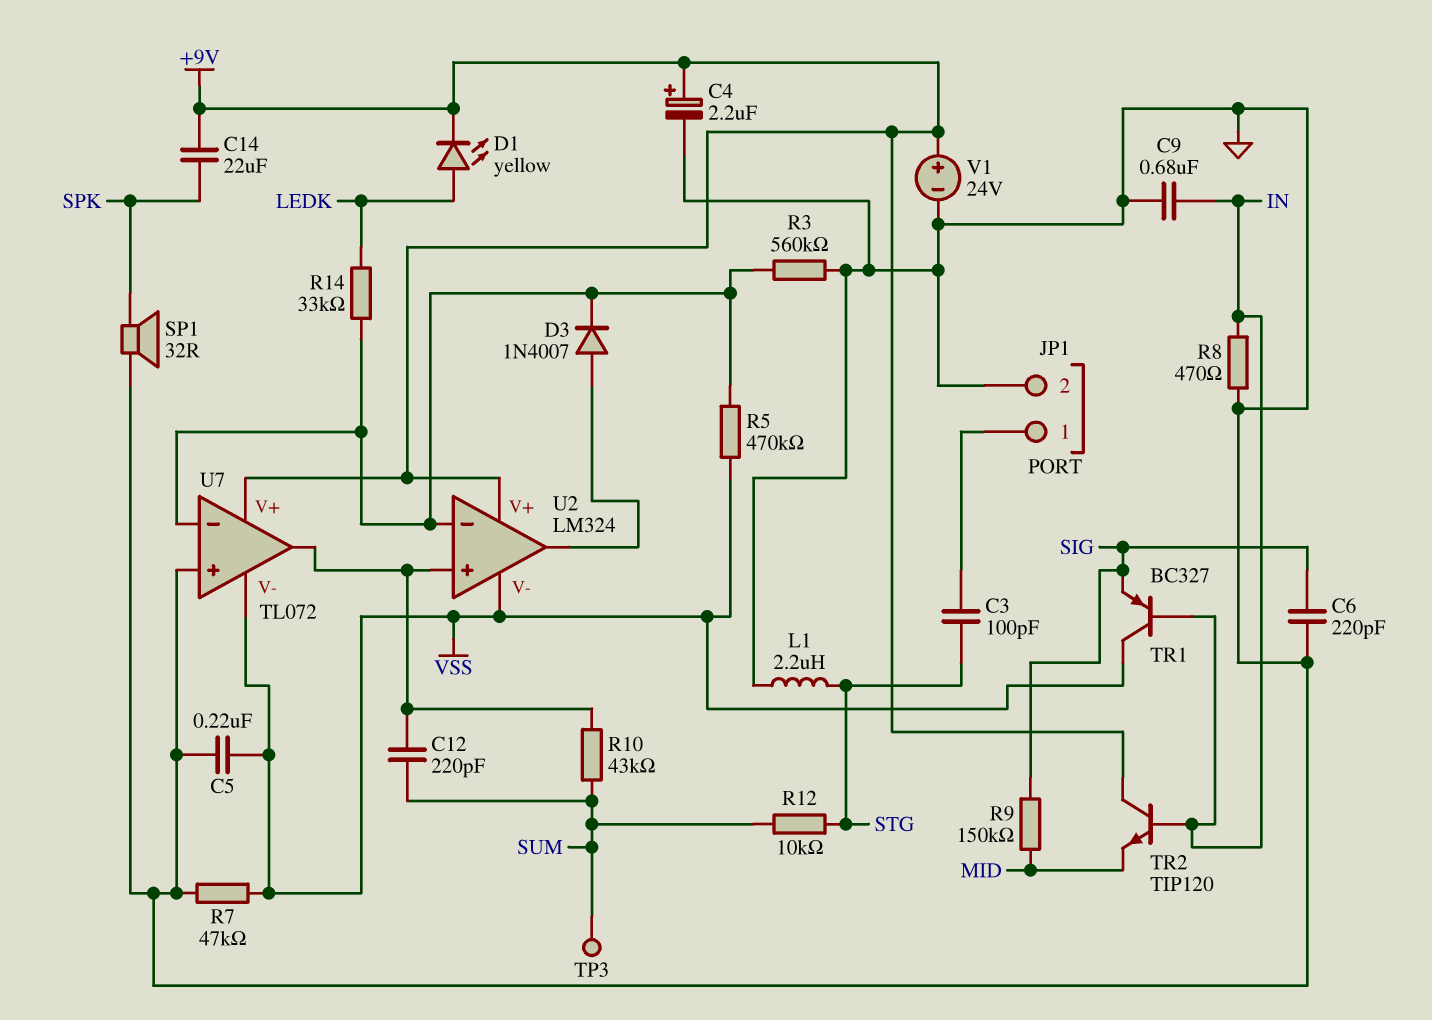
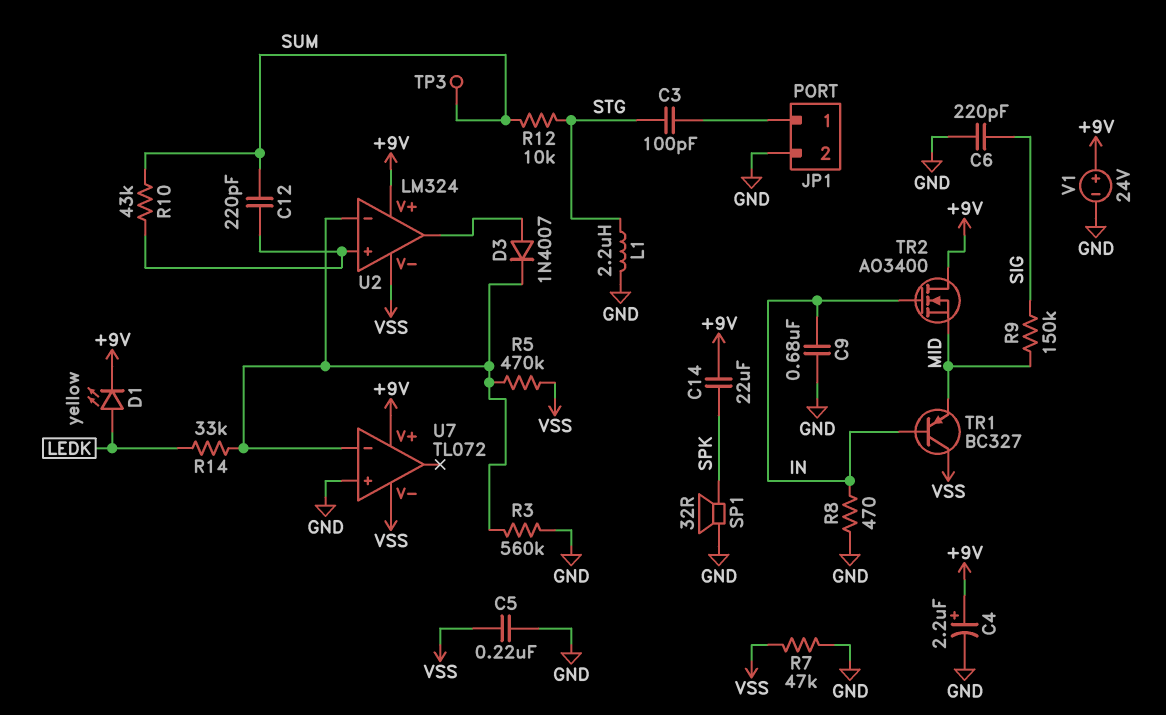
TR1: PNP BC327 (B IN, C VSS, E SIG) -> PNP BC327 (B IN, C VSS, E MID)
TR2: NPN TIP120 (B IN, C +9V, E MID) -> NMOS AO3400 (G IN, D +9V, S MID)
U7 pin out: U2/in+ -> none

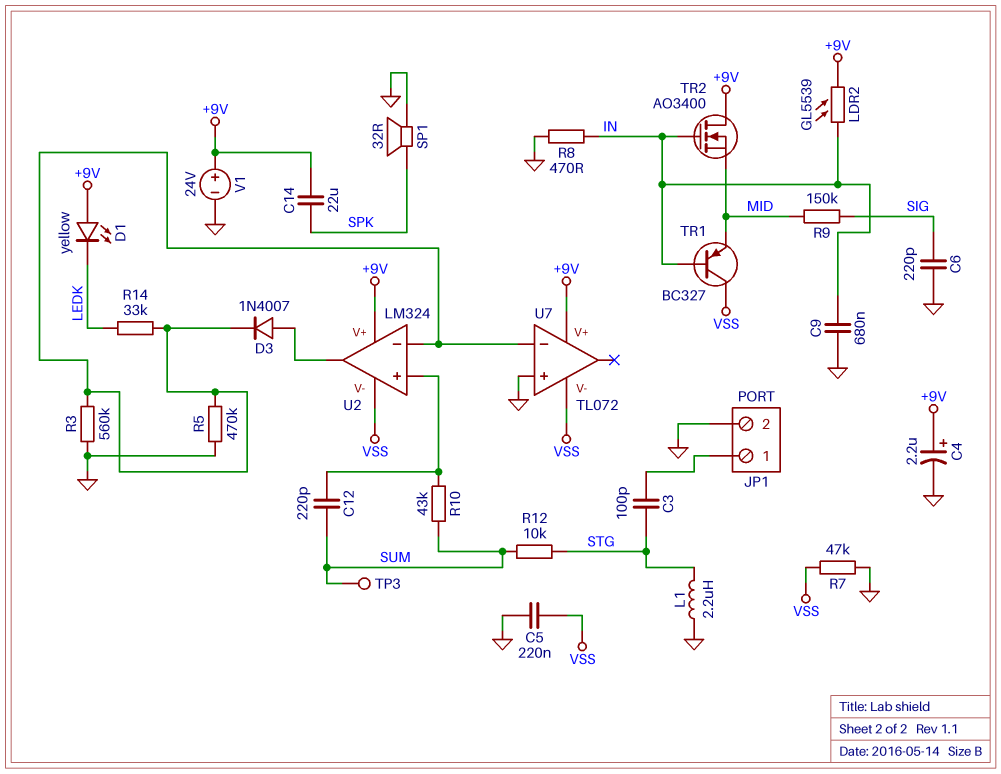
D1: LED yellow (A LEDK, K +9V) -> LED yellow (A +9V, K LEDK)
LDR2: none -> GL5539 (+9V, IN)
R5: 470k (U2/in-, VSS) -> 470k (GND, U2/in-)

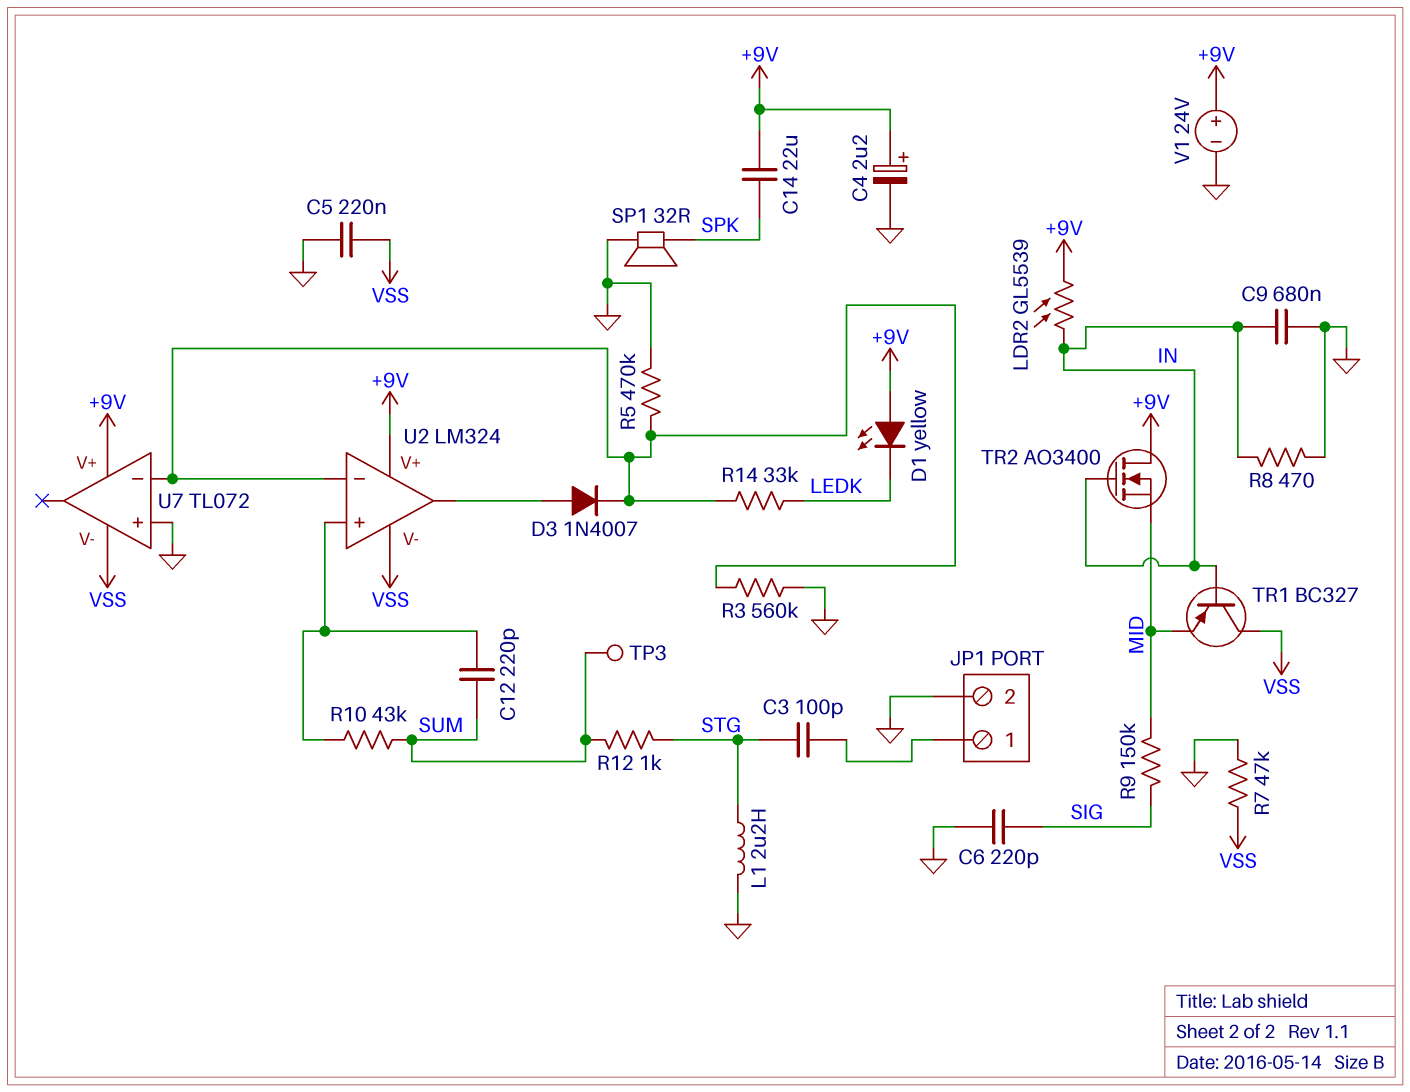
R12: 10k (STG, SUM) -> 1k (STG, SUM)

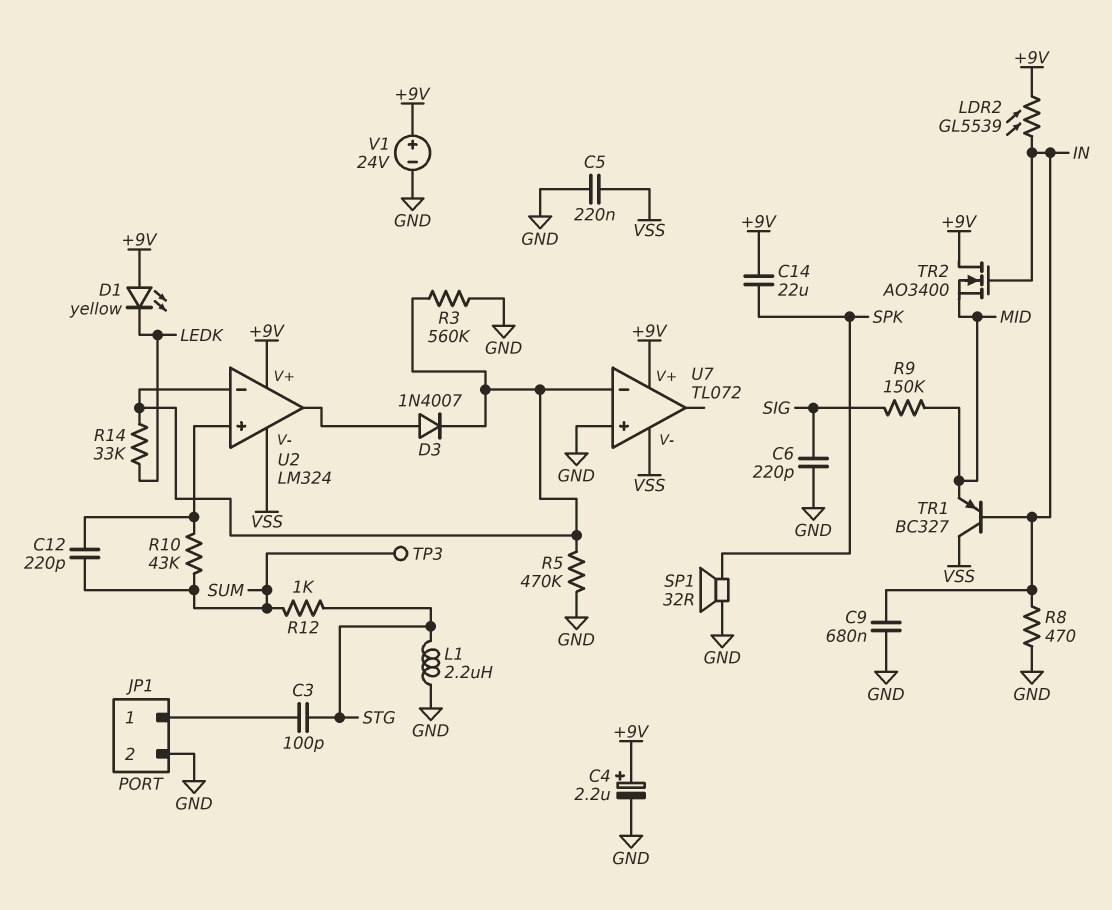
R7: 47k (GND, VSS) -> none

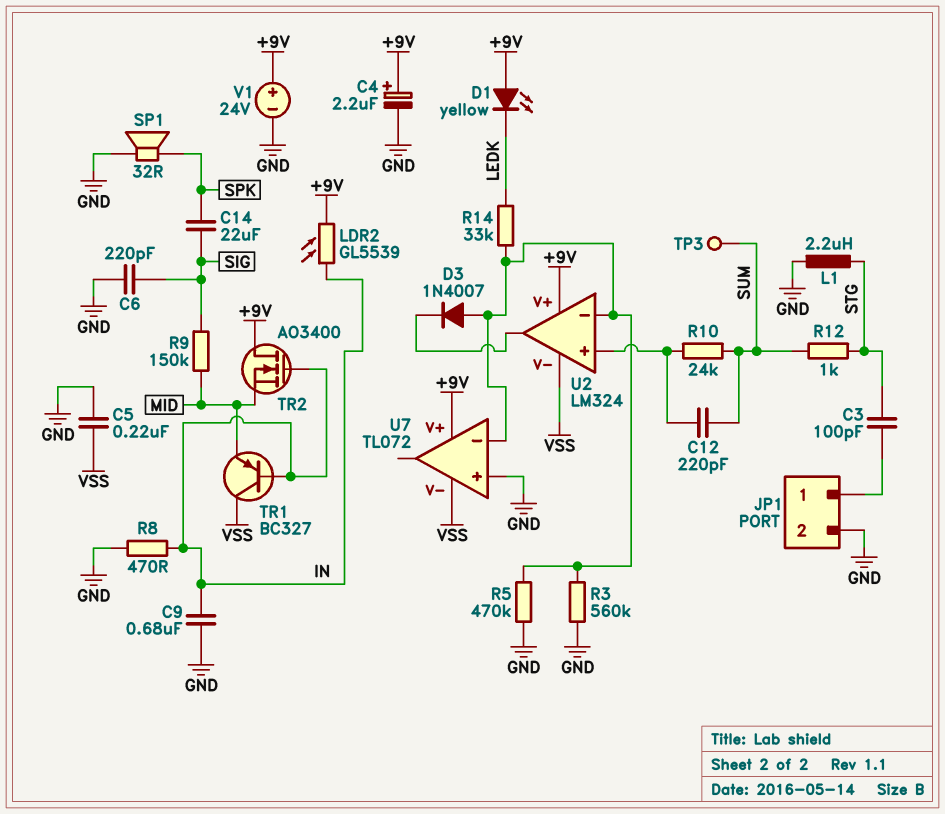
C14: 22uF (+9V, SPK) -> 22uF (SIG, SPK)
D3: diode 1N4007 (A U2/out, K U2/in-) -> diode 1N4007 (A U2/in-, K U2/out)
R10: 43k (SUM, U2/in+) -> 24k (SUM, U2/in+)

